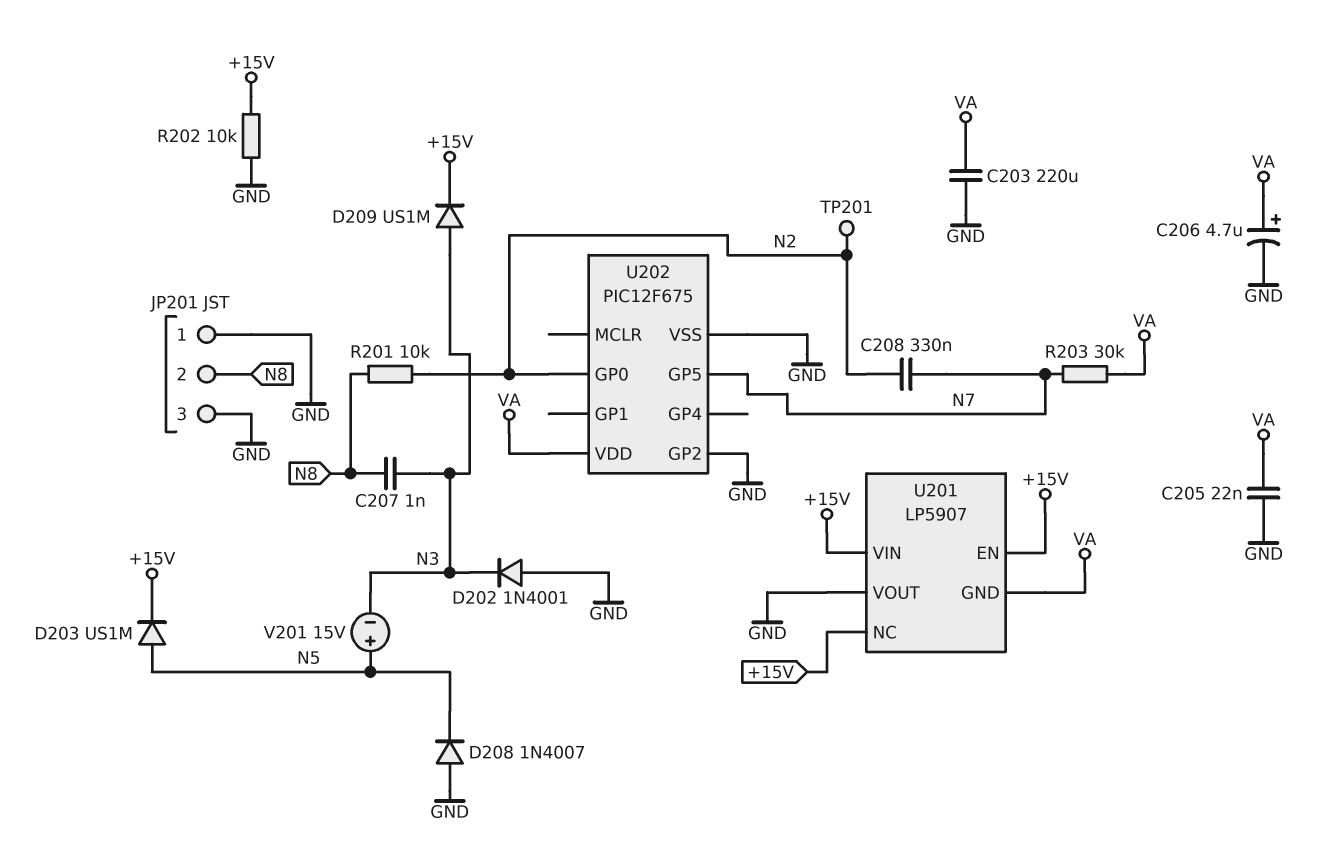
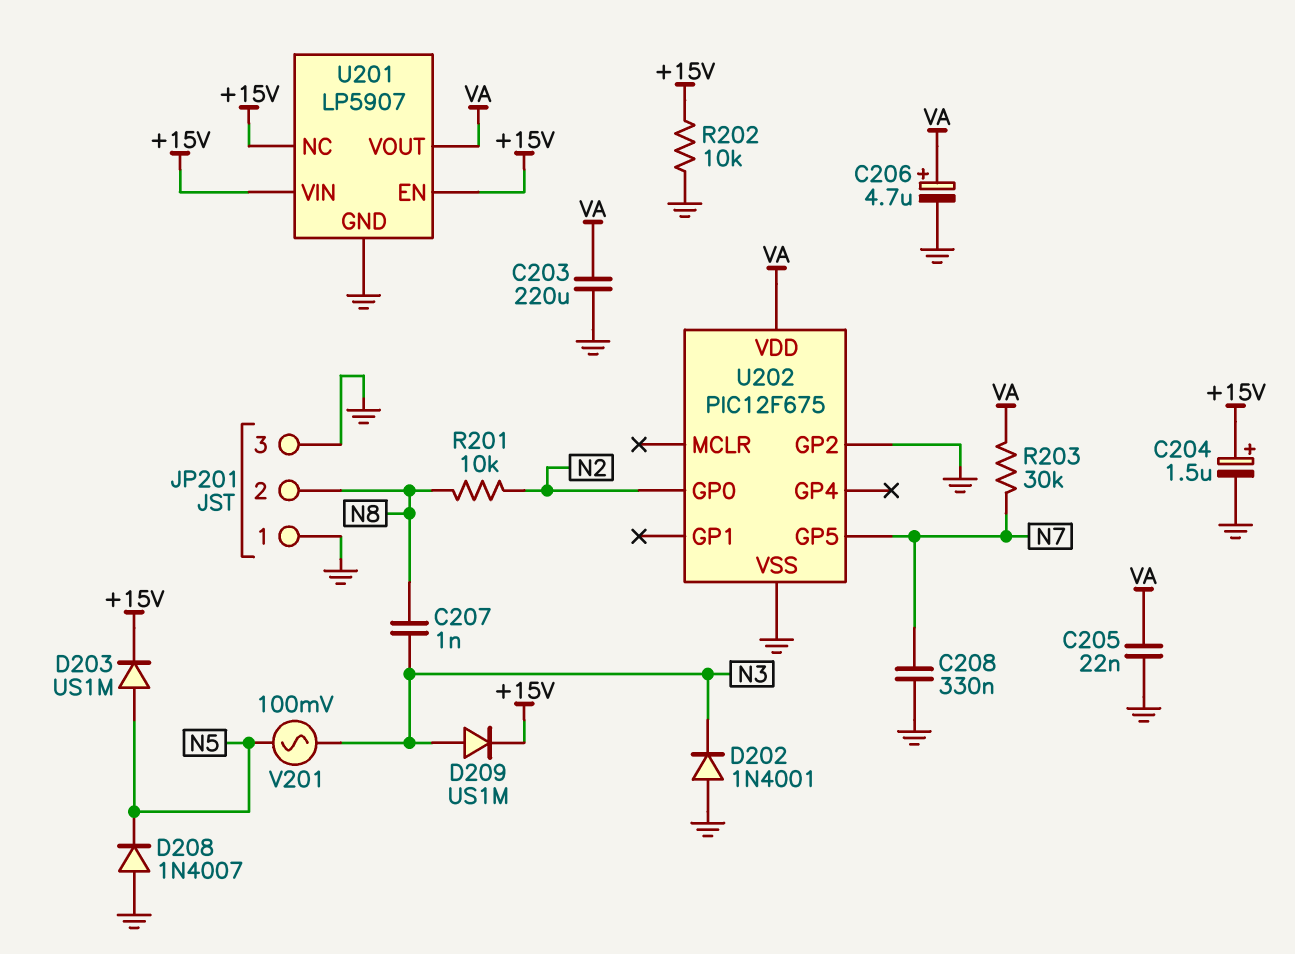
C204: none -> 1.5uF (plus +15V, minus GND)
C208: 330nF (N2, N7) -> 330nF (GND, N7)
TP201: test point (N2) -> none
U201 pin GND: VA -> GND
U201 pin VOUT: GND -> VA
V201: 15V (plus N5, minus N3) -> AC 100mV (N3, N5)

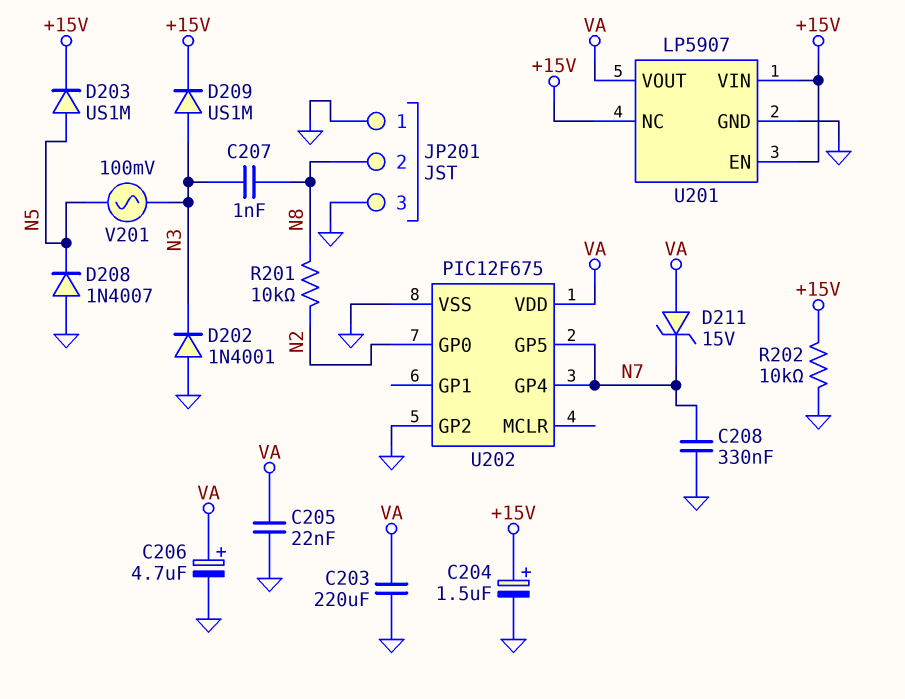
D211: none -> zener 15V (A VA, K N7)
R203: 30k (N7, VA) -> none
U202 pin GP4: none -> N7

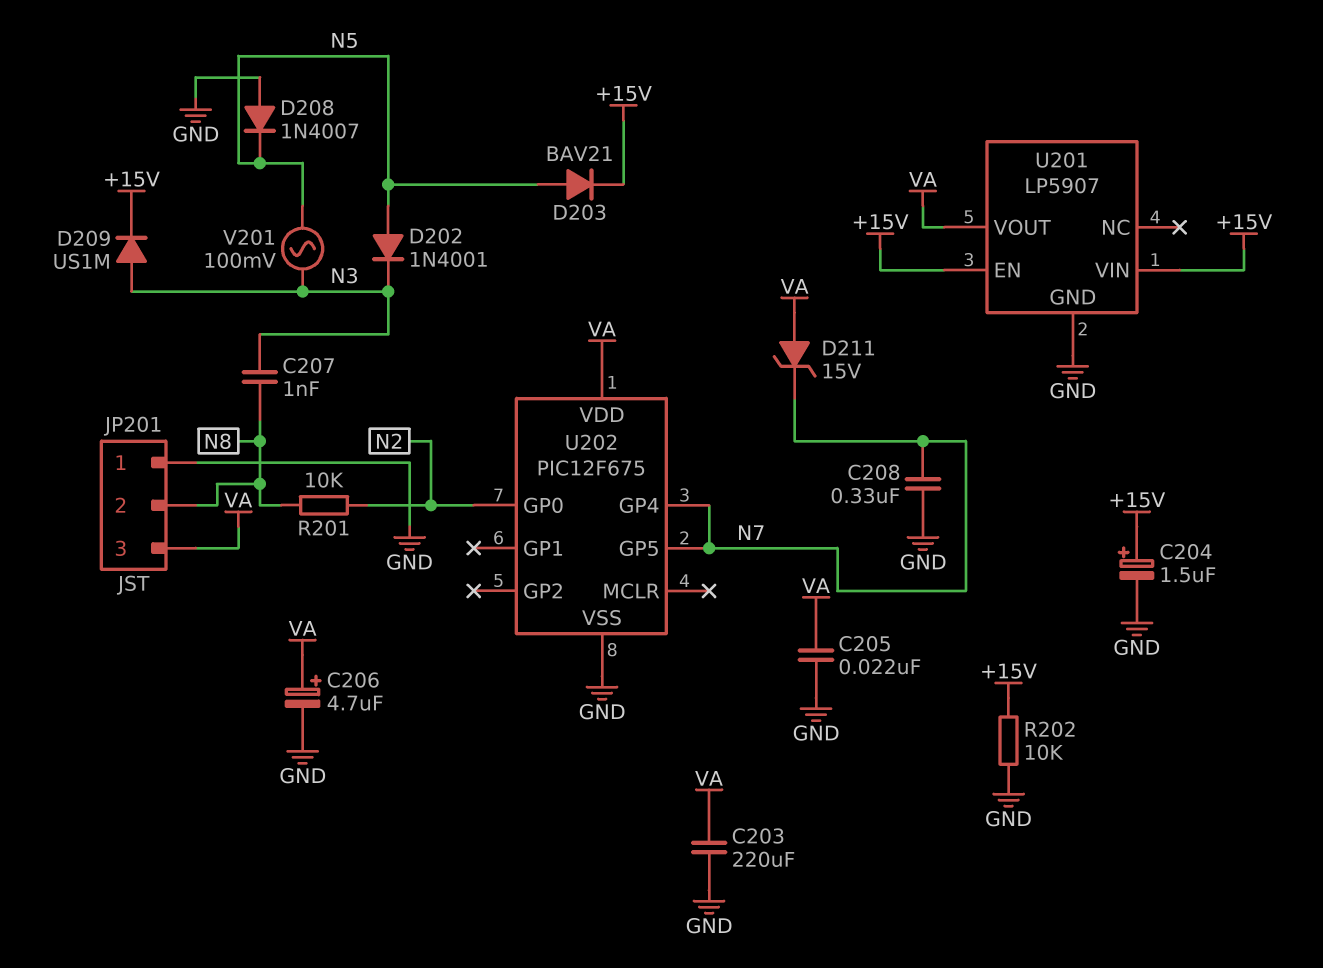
D202: diode 1N4001 (A GND, K N3) -> diode 1N4001 (A N5, K N3)
D203: diode US1M (A N5, K +15V) -> diode BAV21 (A N5, K +15V)
JP201 pin 3: GND -> VA
U201 pin NC: +15V -> none
U202 pin GP2: GND -> none

